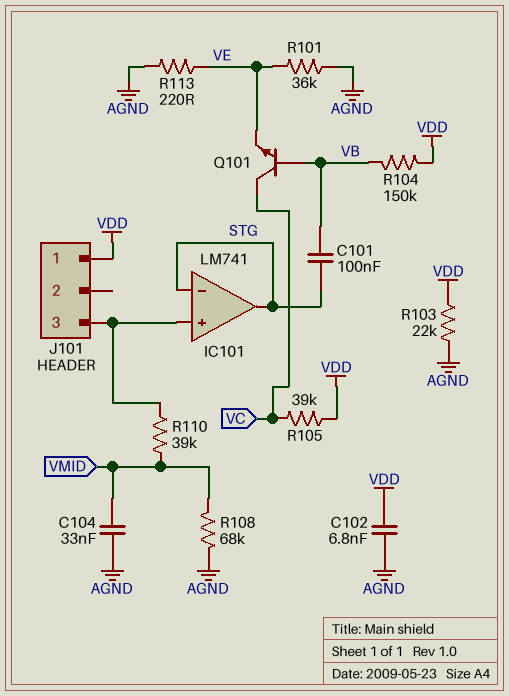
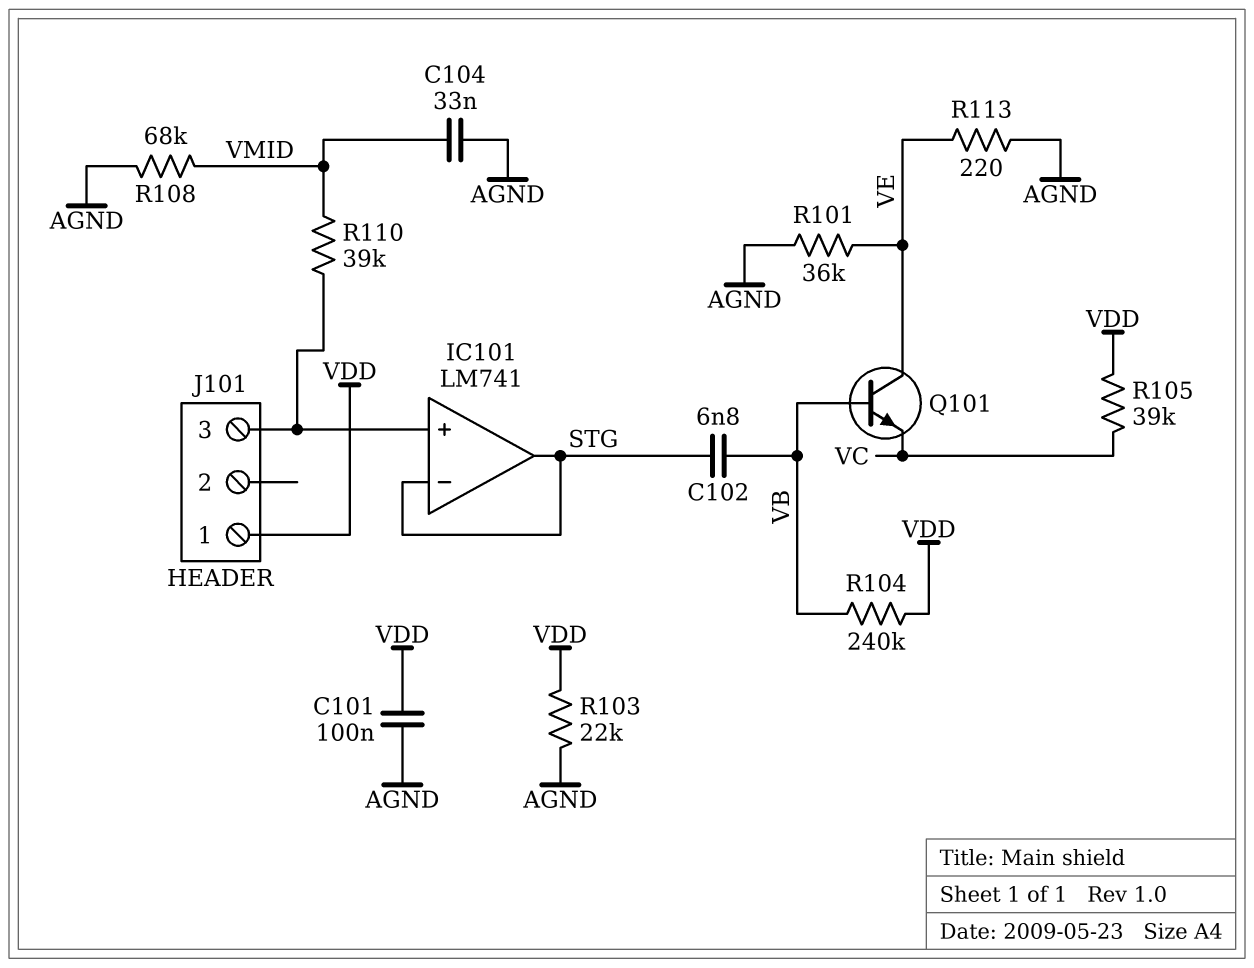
C101: 100nF (STG, VB) -> 100nF (AGND, VDD)
C102: 6.8nF (AGND, VDD) -> 6.8nF (STG, VB)
Q101: NPN (B VB, C VC, E VE) -> NPN (B VB, C VE, E VC)
R104: 150k (VB, VDD) -> 240k (VB, VDD)

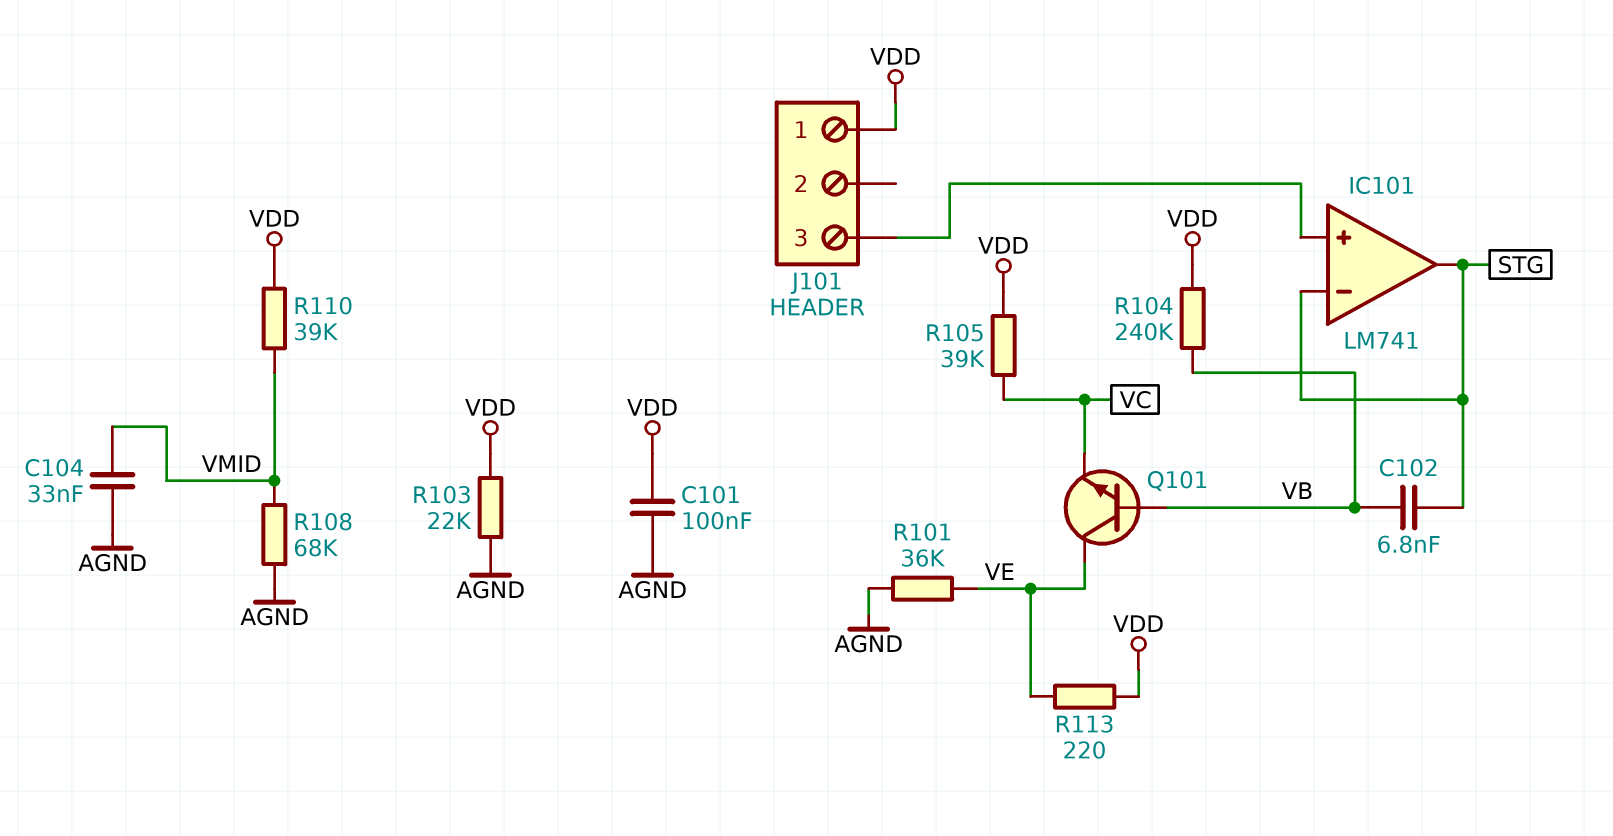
R110: 39k (IC101/in+, VMID) -> 39k (VDD, VMID)
R113: 220 (AGND, VE) -> 220 (VDD, VE)

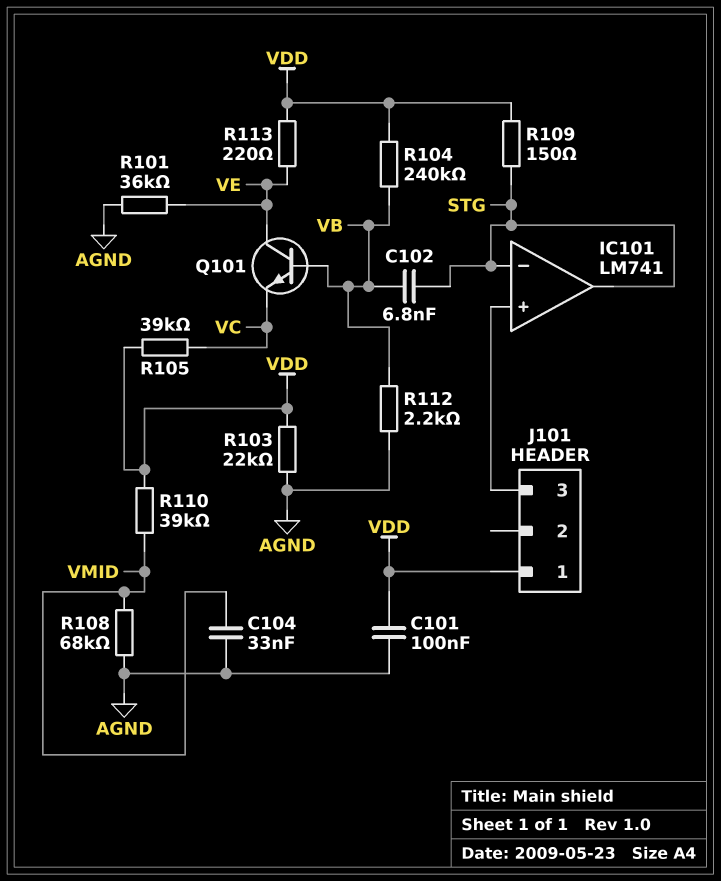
R109: none -> 150 (STG, VDD)
R112: none -> 2.2k (AGND, VB)

